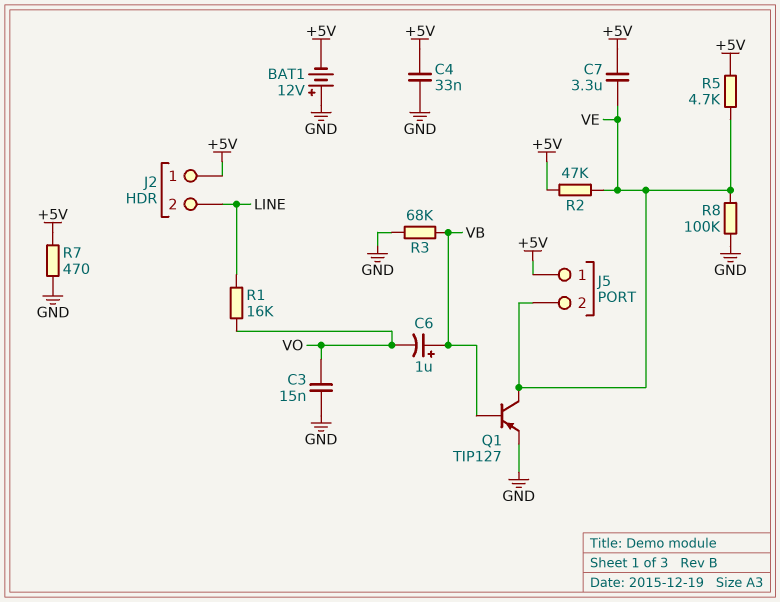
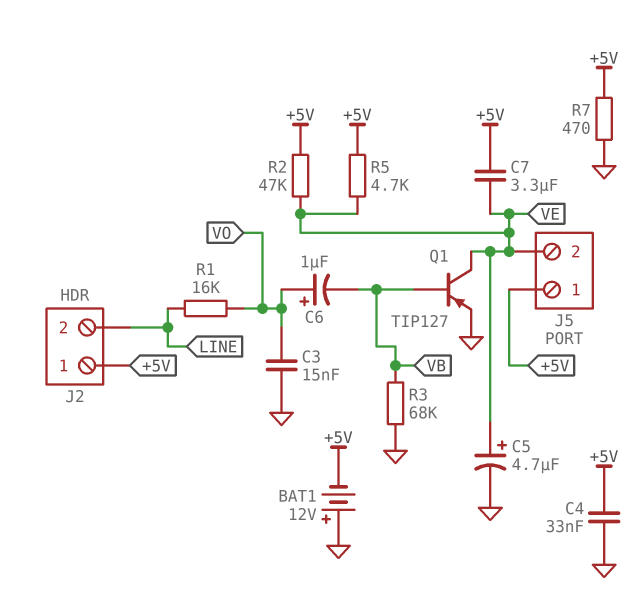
C5: none -> 4.7uF (plus VE, minus GND)
C6: 1uF (plus VB, minus VO) -> 1uF (plus VO, minus VB)
R8: 100k (GND, VE) -> none

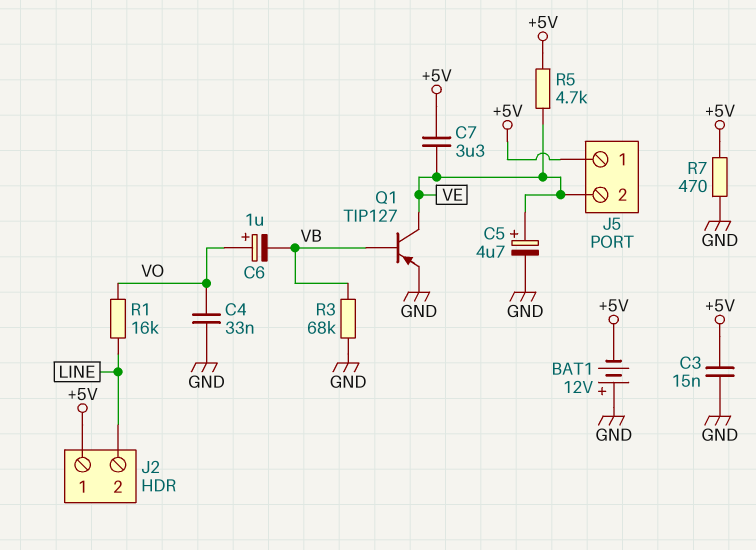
C3: 15nF (GND, VO) -> 15nF (+5V, GND)
C4: 33nF (+5V, GND) -> 33nF (GND, VO)
R2: 47k (+5V, VE) -> none

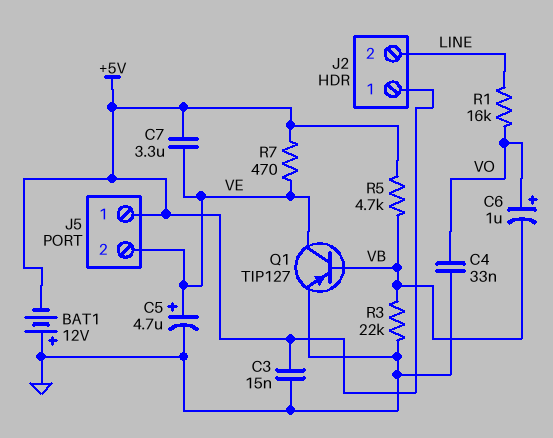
R3: 68k (GND, VB) -> 22k (GND, VB)
R5: 4.7k (+5V, VE) -> 4.7k (+5V, VB)
R7: 470 (+5V, GND) -> 470 (+5V, VE)

